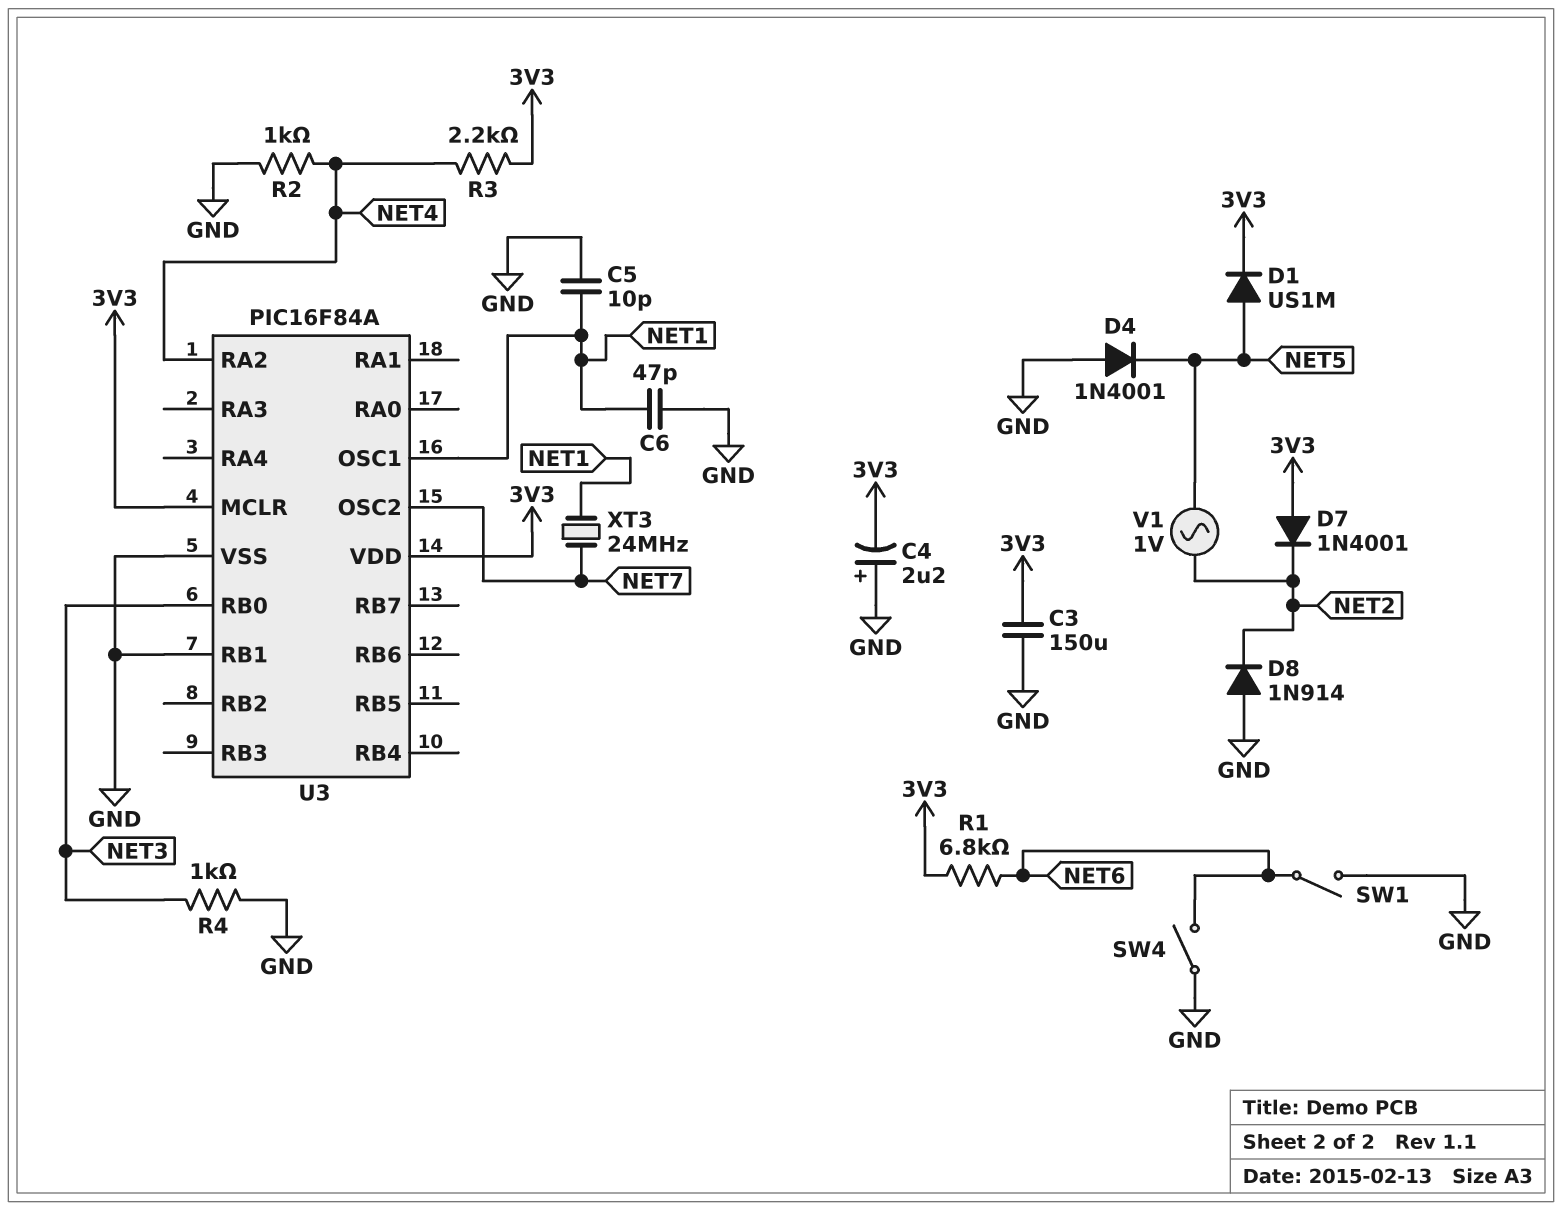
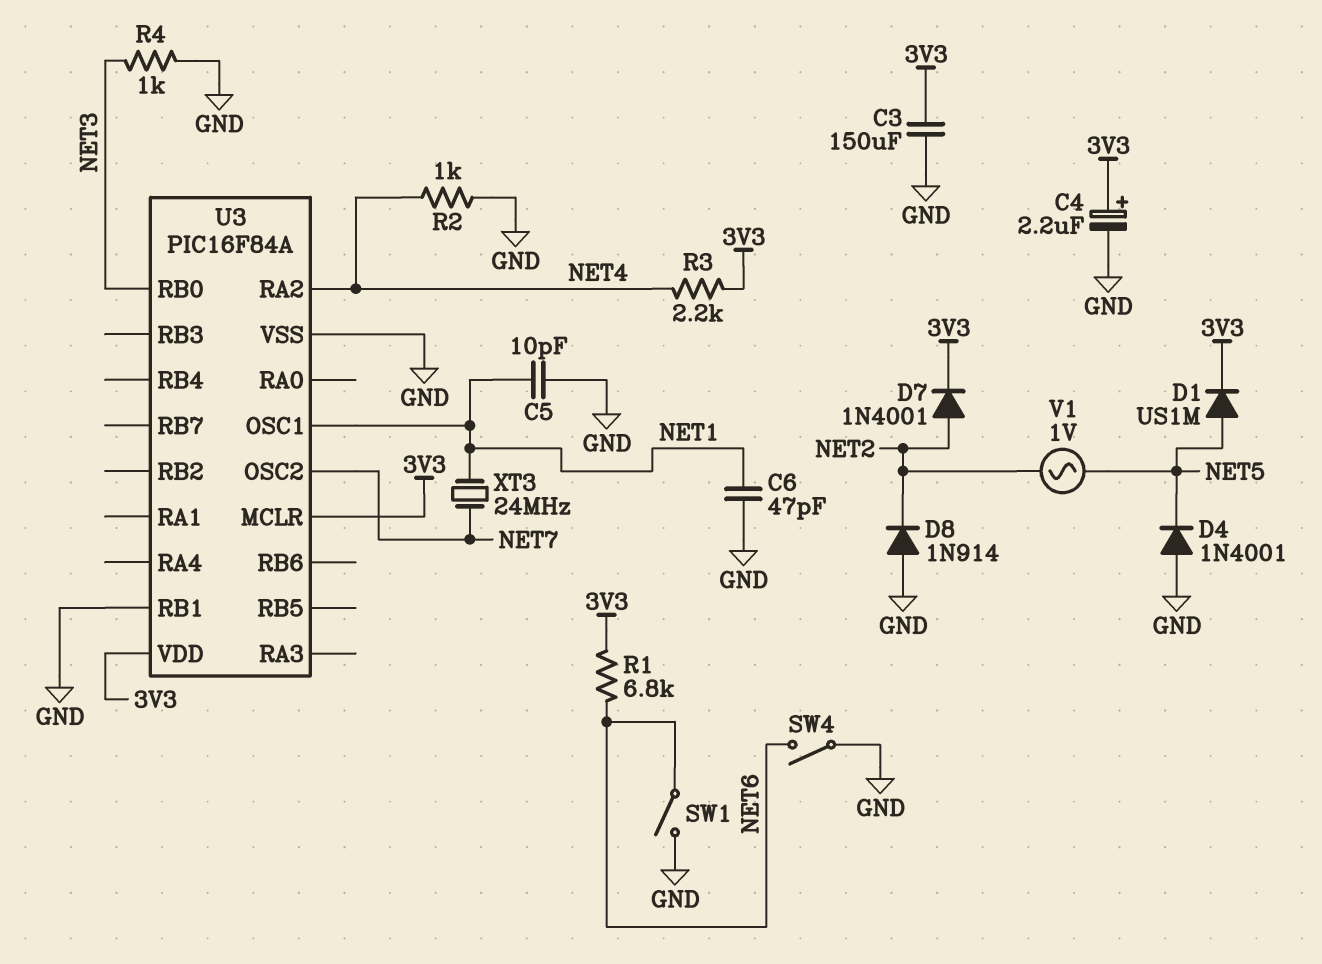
C4: 2.2uF (plus GND, minus 3V3) -> 2.2uF (plus 3V3, minus GND)
D7: diode 1N4001 (A 3V3, K NET2) -> diode 1N4001 (A NET2, K 3V3)

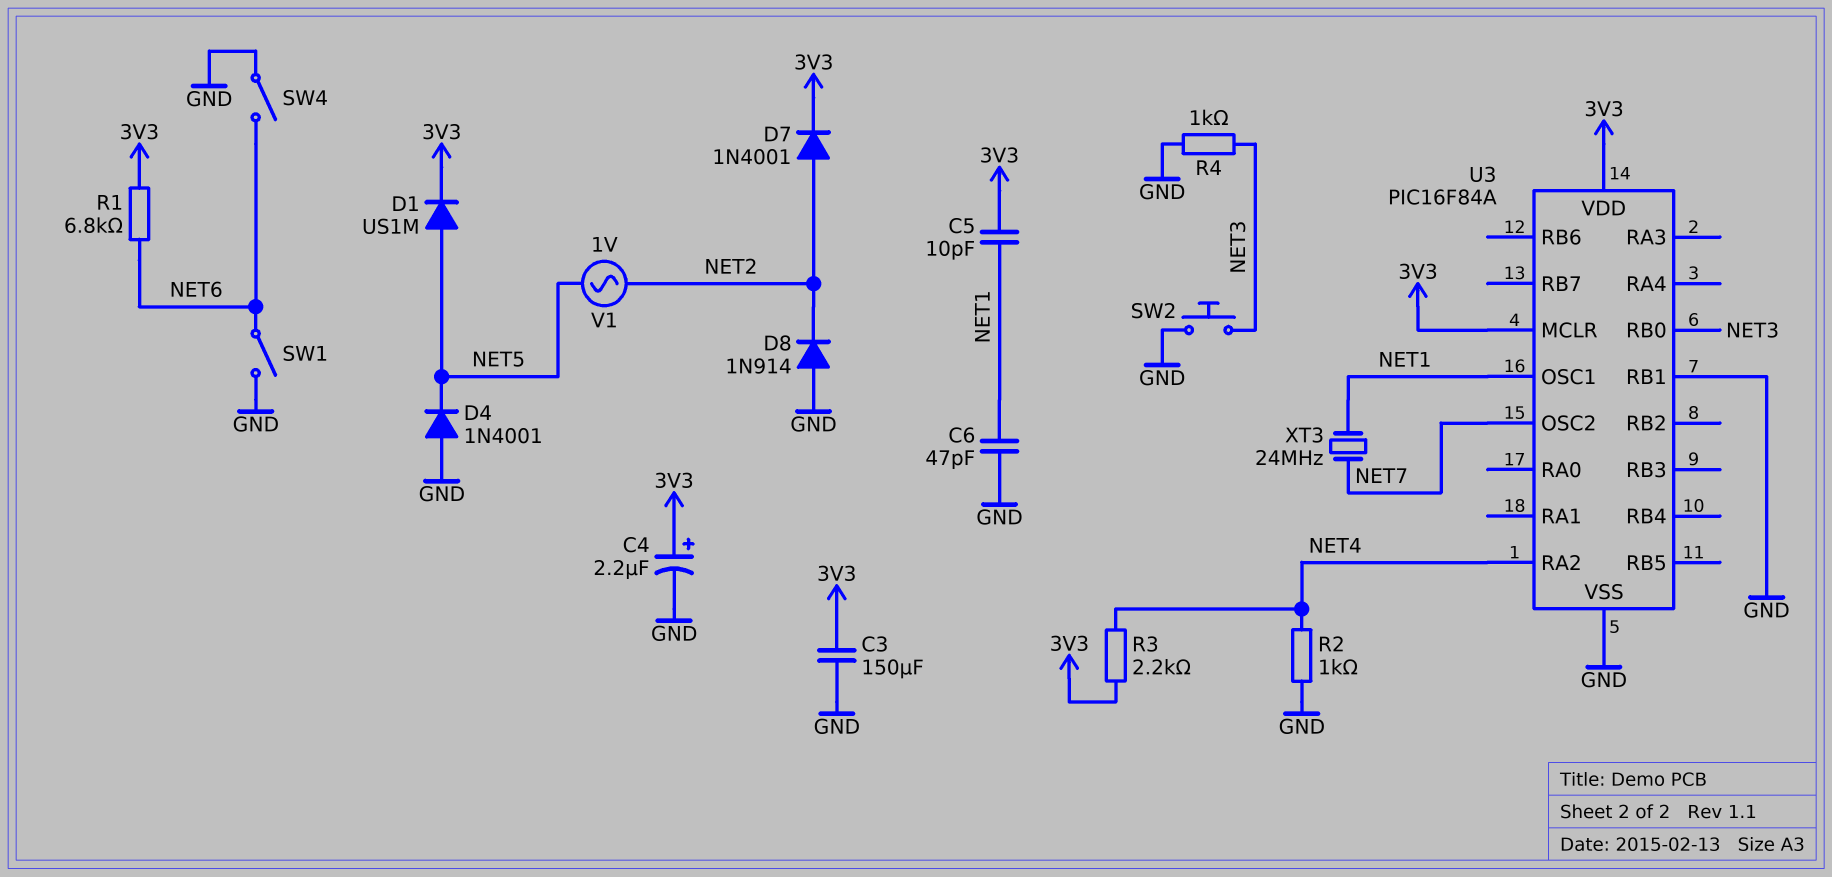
C5: 10pF (GND, NET1) -> 10pF (3V3, NET1)
SW2: none -> button (GND, NET3)

